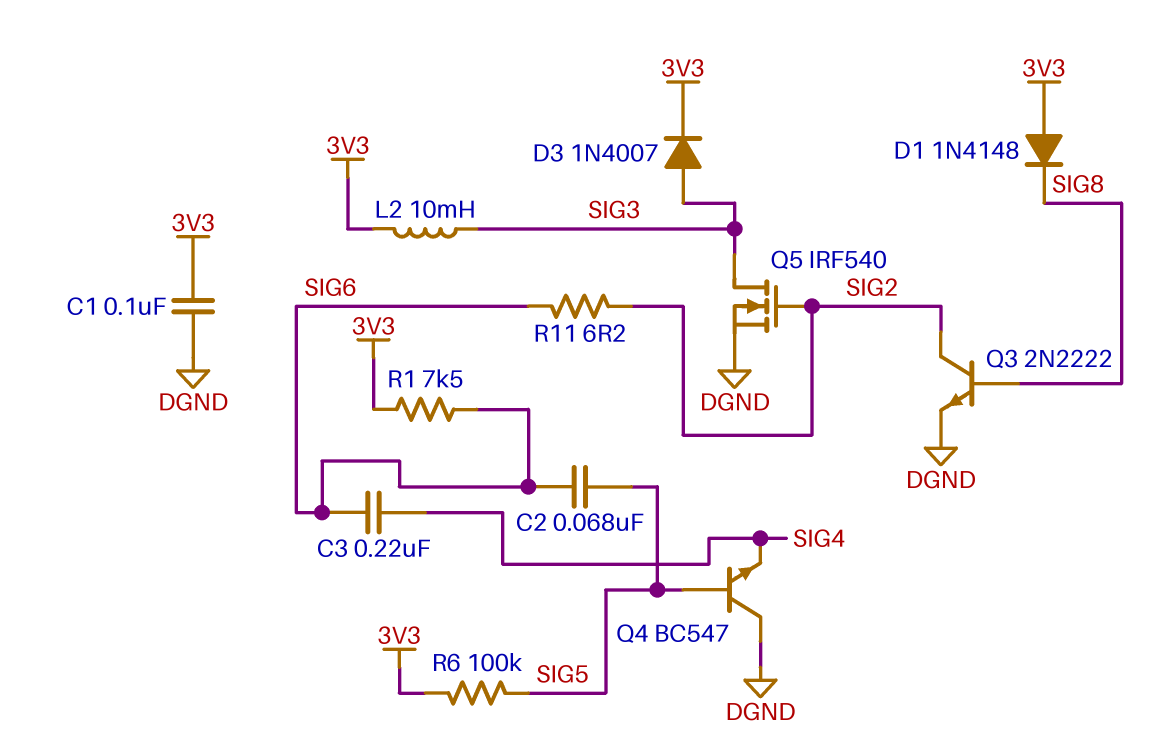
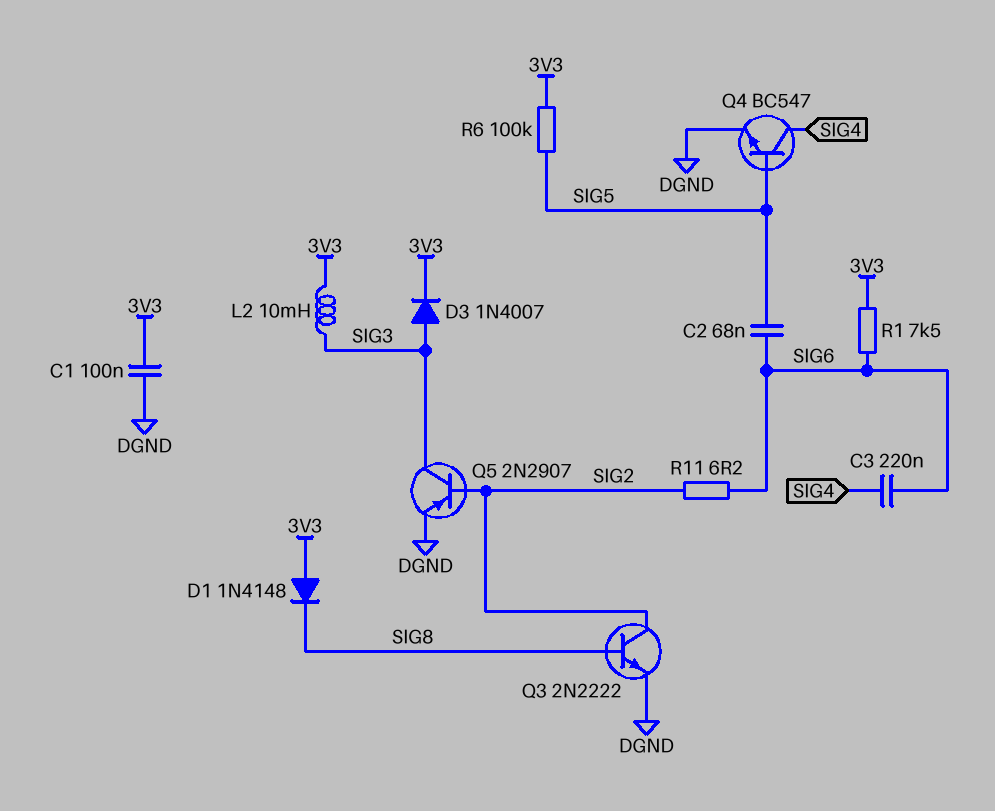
Q4: NPN BC547 (B SIG5, C DGND, E SIG4) -> NPN BC547 (B SIG5, C SIG4, E DGND)
Q5: NMOS IRF540 (G SIG2, D SIG3, S DGND) -> PNP 2N2907 (B SIG2, C SIG3, E DGND)

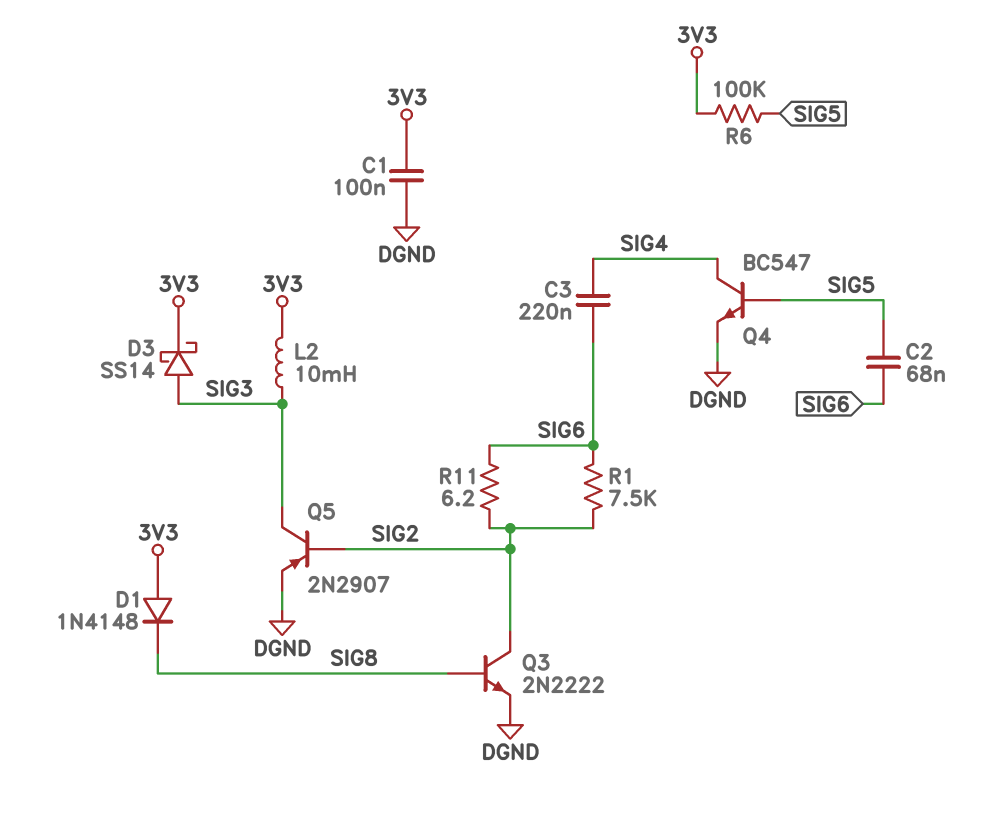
D3: diode 1N4007 (A SIG3, K 3V3) -> schottky SS14 (A SIG3, K 3V3)
R1: 7.5k (3V3, SIG6) -> 7.5k (SIG2, SIG6)

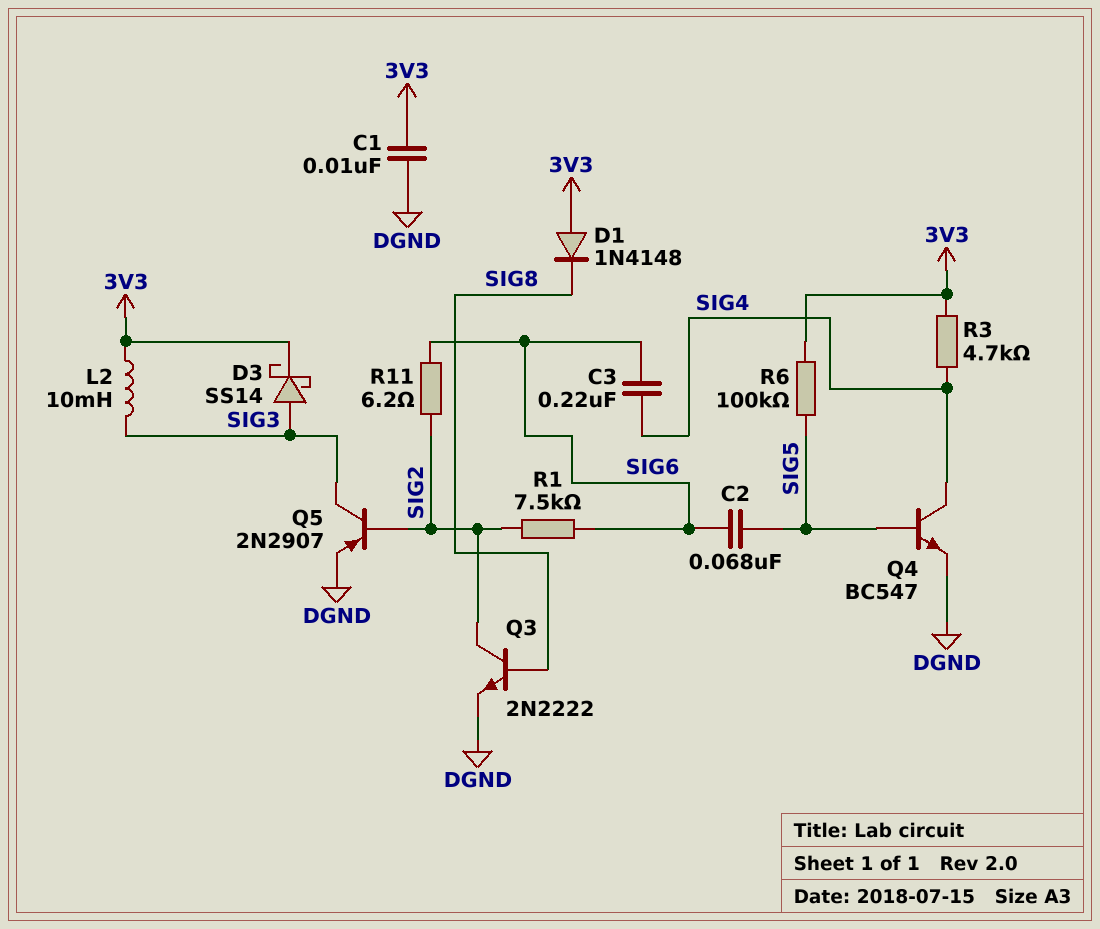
C1: 100nF (3V3, DGND) -> 10nF (3V3, DGND)
R3: none -> 4.7k (3V3, SIG4)

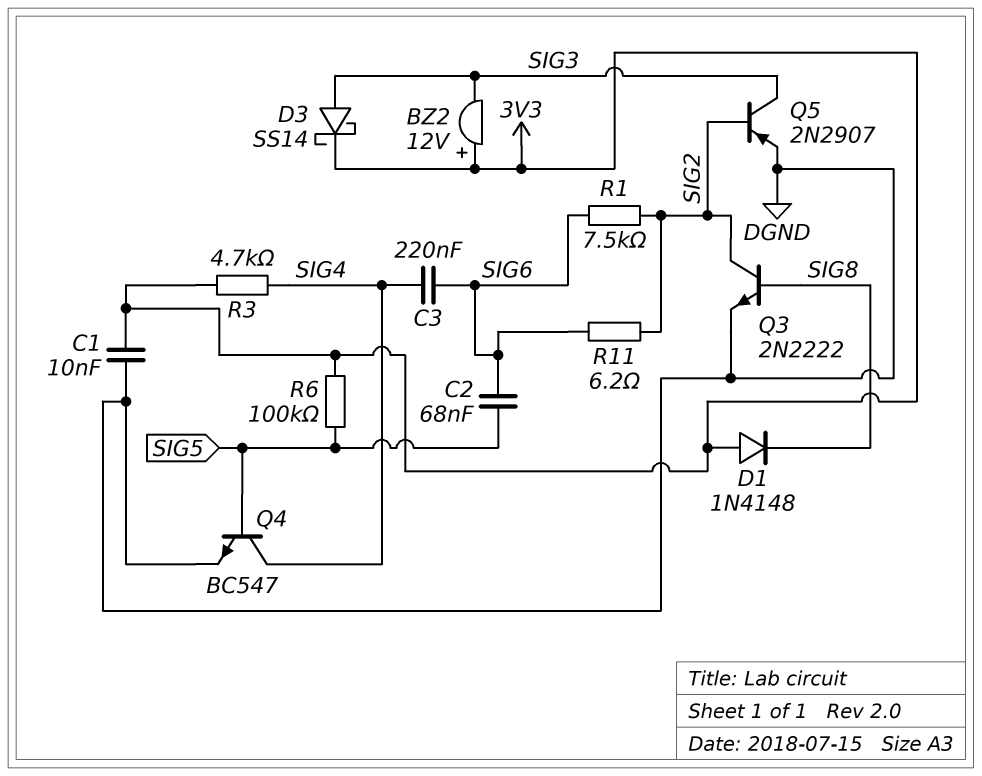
BZ2: none -> buzzer 12V (plus 3V3, minus SIG3)
L2: 10mH (3V3, SIG3) -> none

